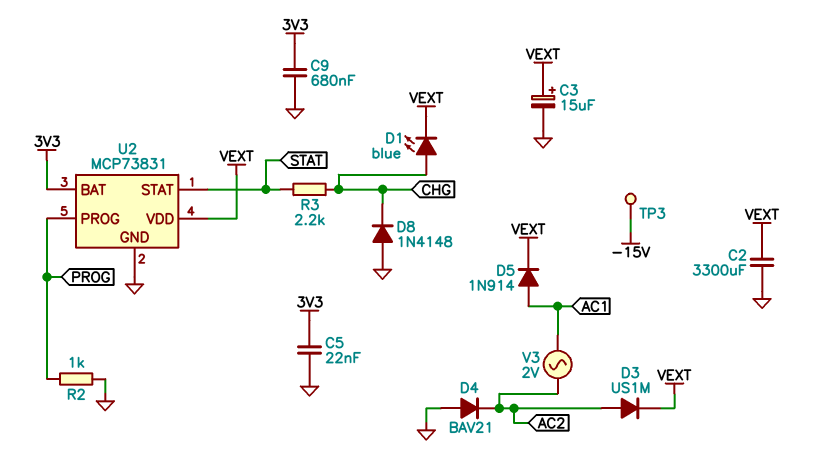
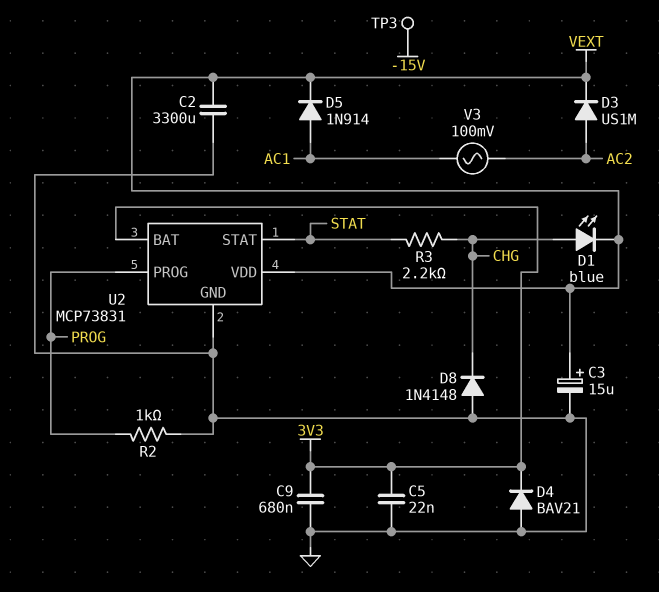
D4: diode BAV21 (A GND, K AC2) -> diode BAV21 (A GND, K 3V3)
V3: AC 2V (AC1, AC2) -> AC 100mV (AC1, AC2)

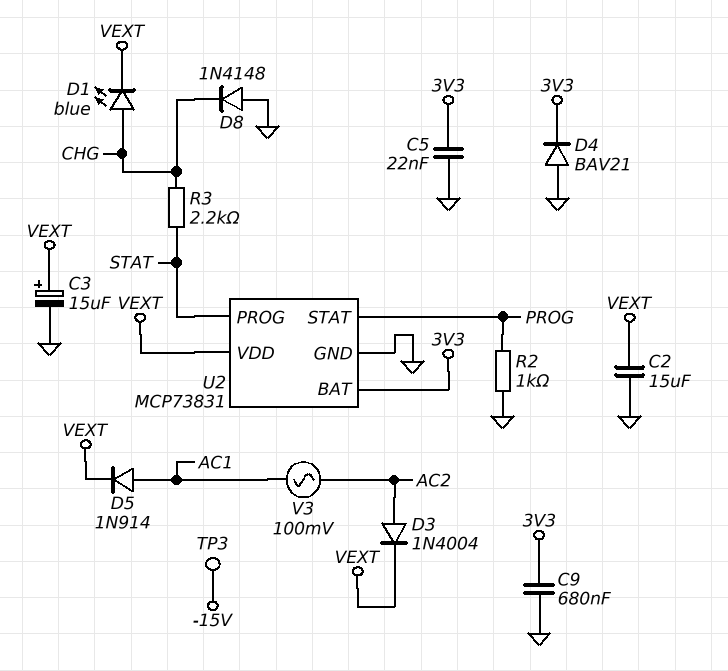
C2: 3300uF (GND, VEXT) -> 15uF (GND, VEXT)
D3: diode US1M (A AC2, K VEXT) -> diode 1N4004 (A AC2, K VEXT)
U2 pin PROG: PROG -> STAT
U2 pin STAT: STAT -> PROG

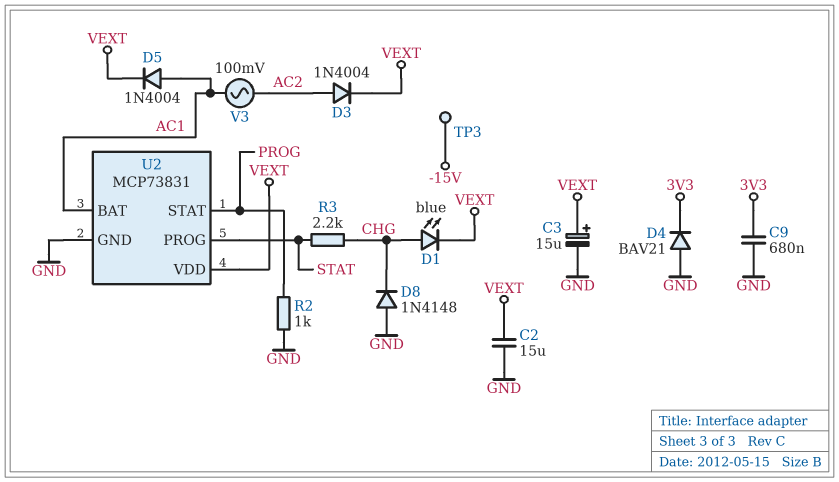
C5: 22nF (3V3, GND) -> none
D5: diode 1N914 (A AC1, K VEXT) -> diode 1N4004 (A AC1, K VEXT)
U2 pin BAT: 3V3 -> AC1

